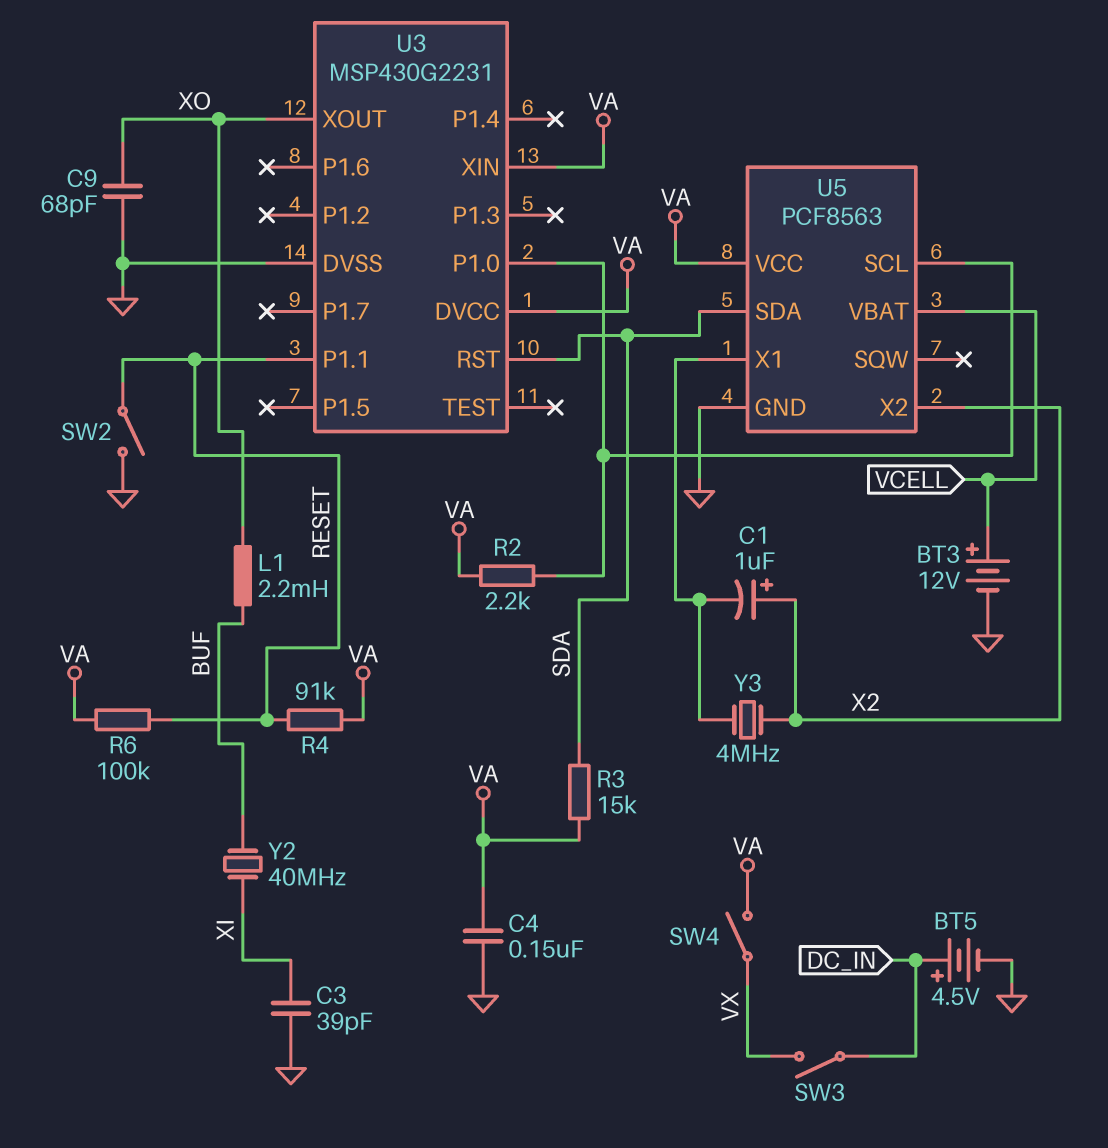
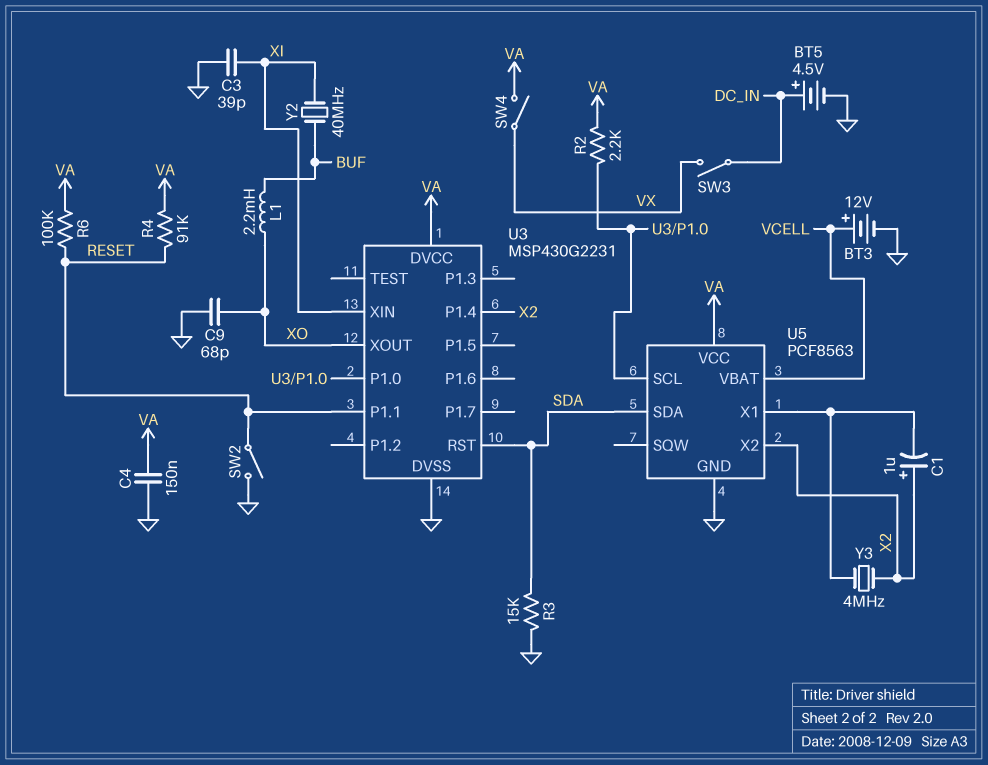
R3: 15k (SDA, VA) -> 15k (GND, SDA)
U3 pin P1.4: none -> X2
U3 pin XIN: VA -> XI

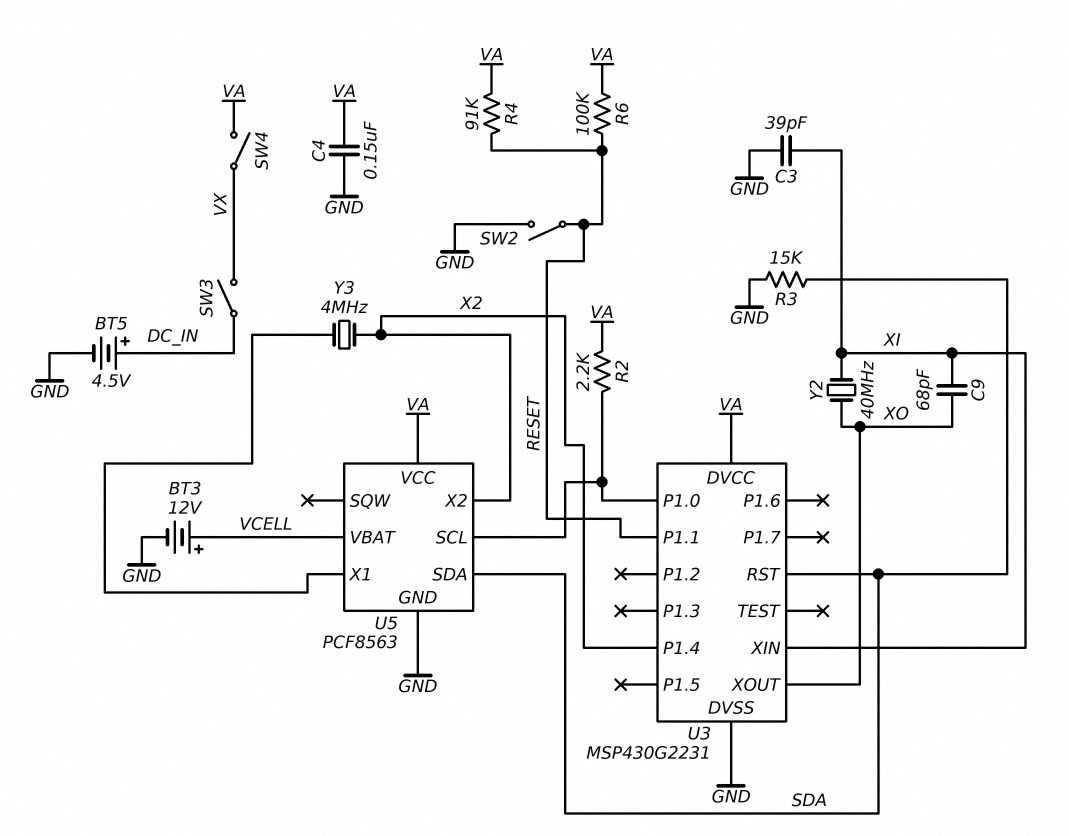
C1: 1uF (plus X2, minus U5/X1) -> none
C9: 68pF (GND, XO) -> 68pF (XI, XO)
L1: 2.2mH (BUF, XO) -> none
Y2: 40MHz (BUF, XI) -> 40MHz (XI, XO)

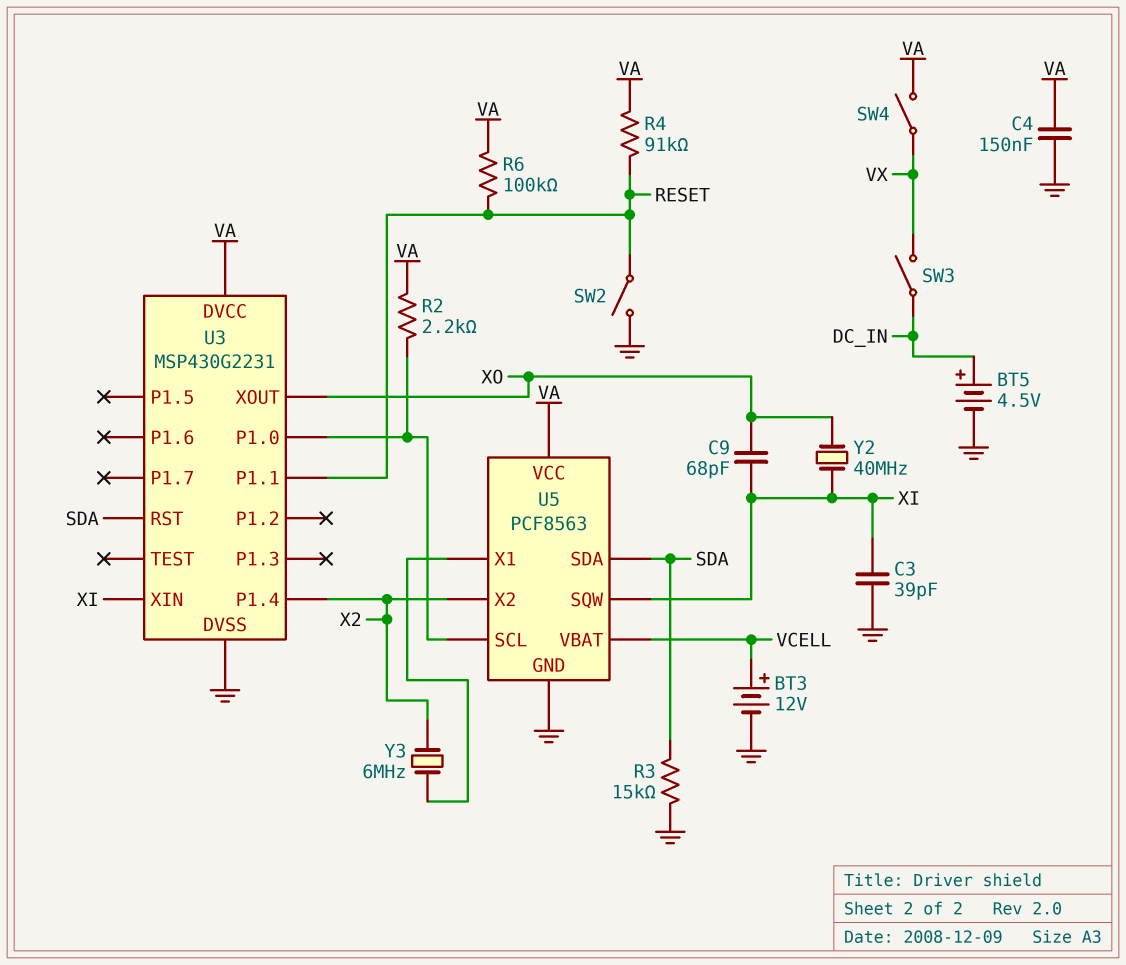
U5 pin SQW: none -> XI
Y3: 4MHz (U5/X1, X2) -> 6MHz (U5/X1, X2)

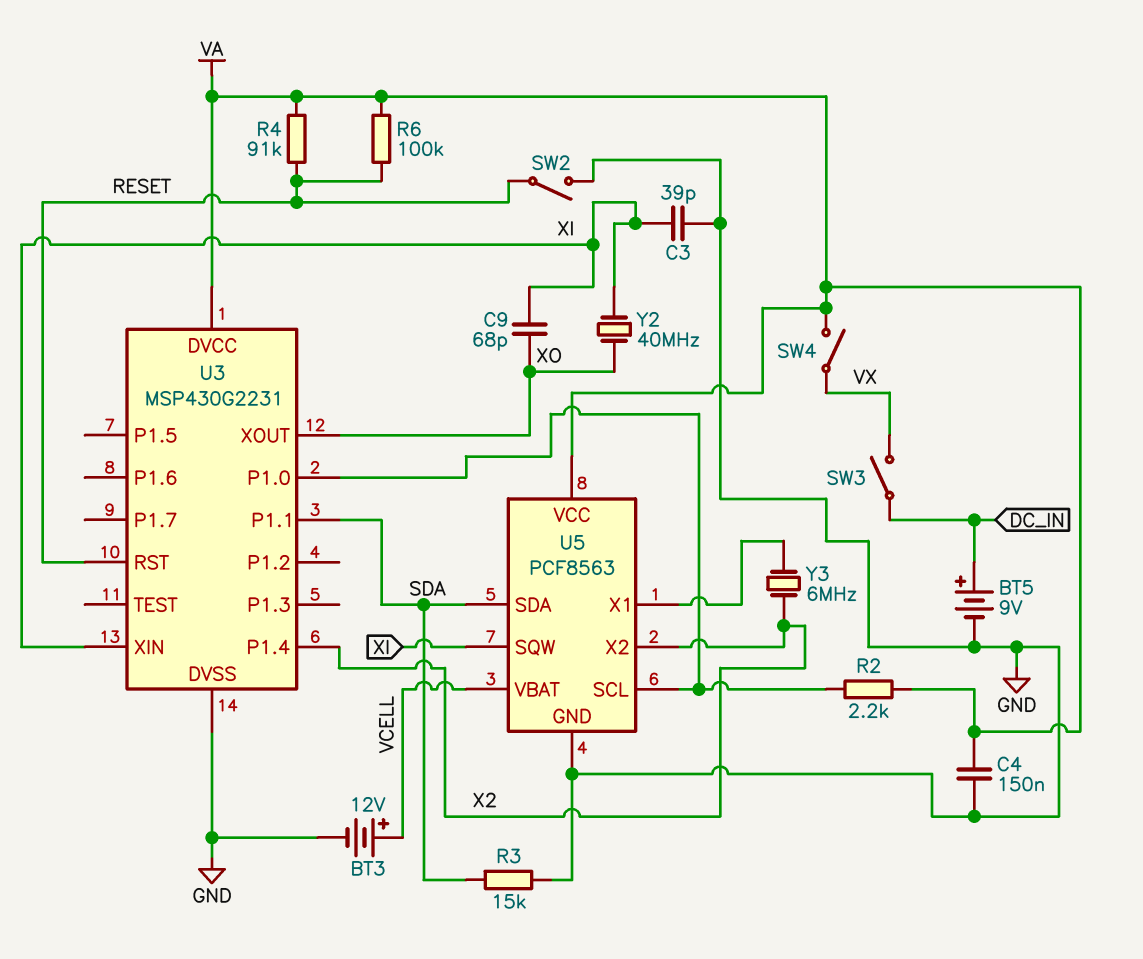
BT5: 4.5V (plus DC_IN, minus GND) -> 9V (plus DC_IN, minus GND)
U3 pin P1.1: RESET -> SDA
U3 pin RST: SDA -> RESET

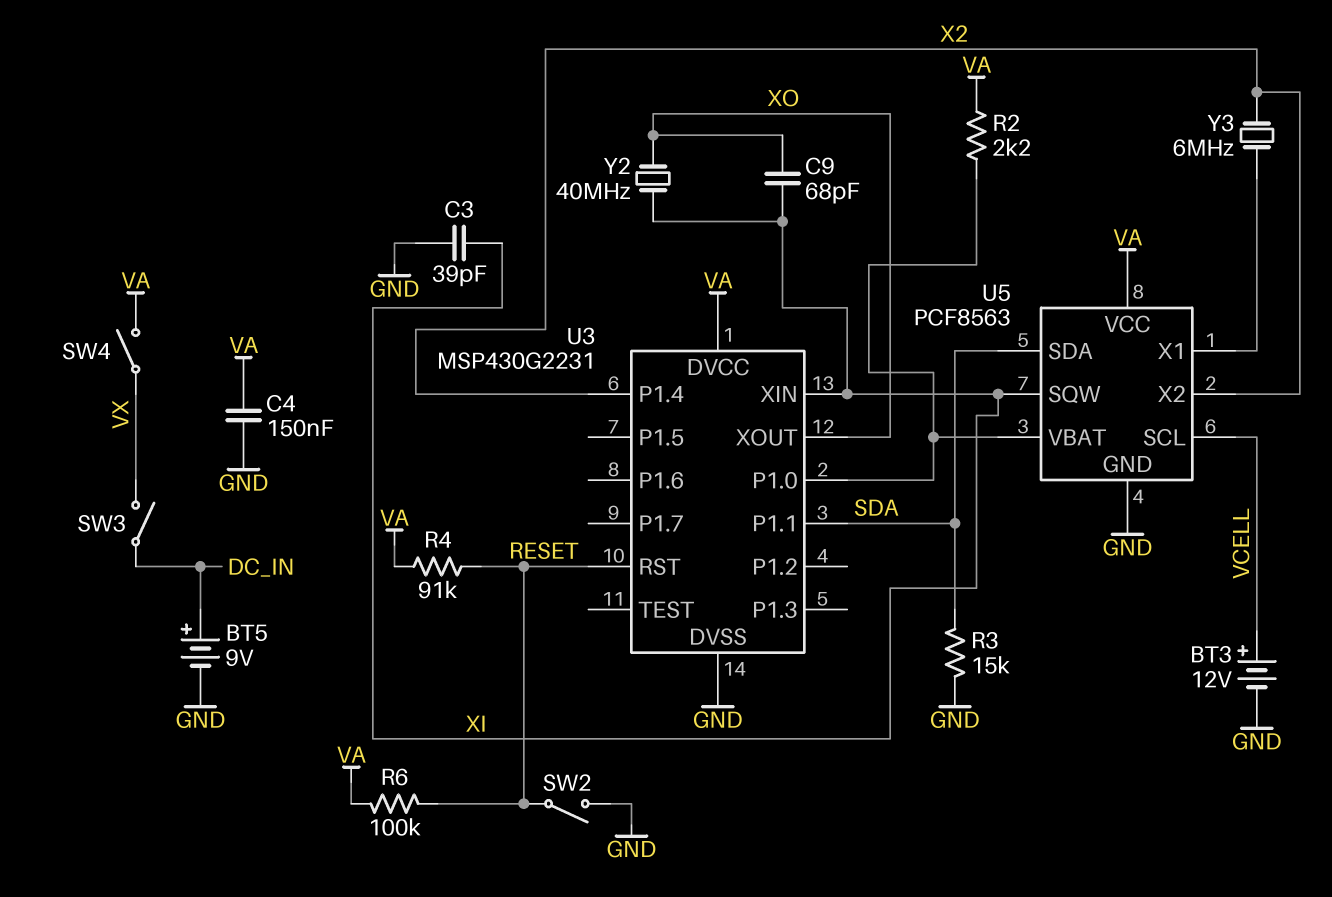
U5 pin SCL: U3/P1.0 -> VCELL
U5 pin VBAT: VCELL -> U3/P1.0

